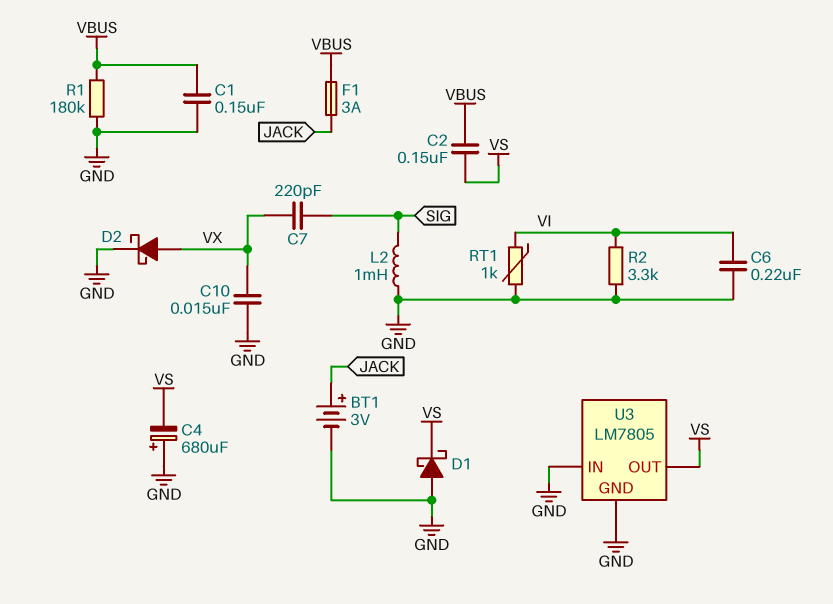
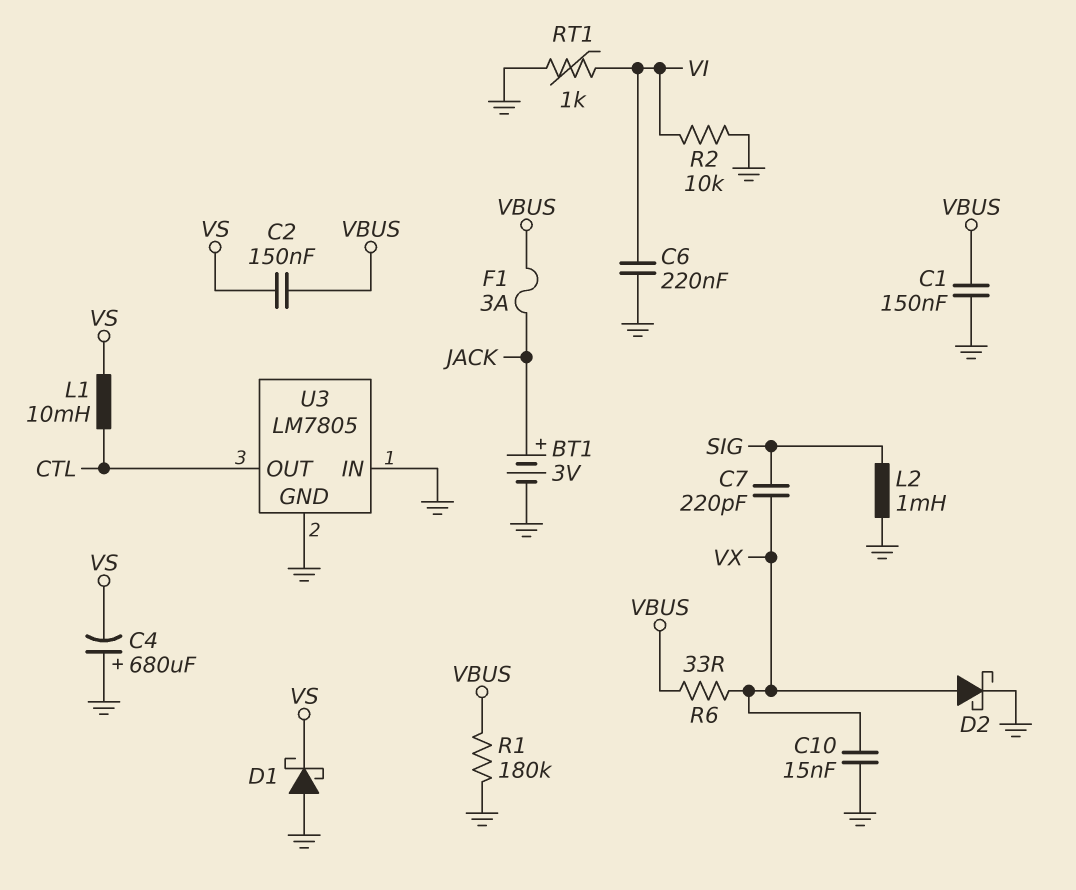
L1: none -> 10mH (CTL, VS)
R2: 3.3k (GND, VI) -> 10k (GND, VI)
R6: none -> 33 (VBUS, VX)
U3 pin OUT: VS -> CTL

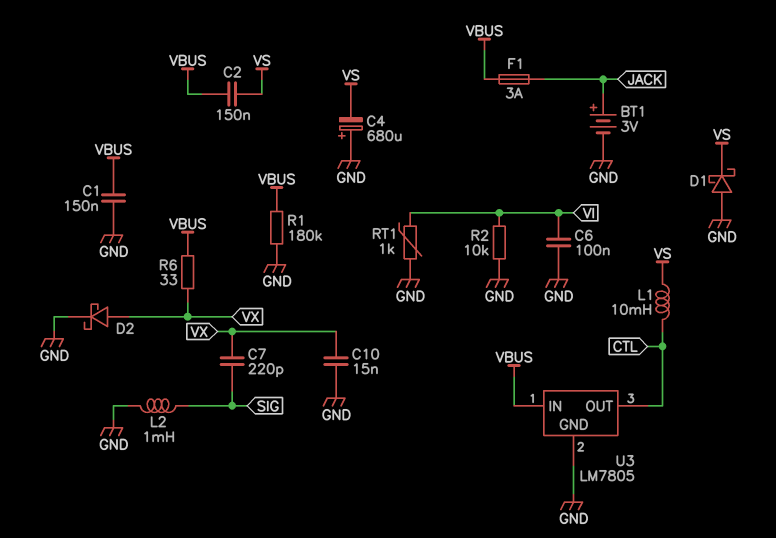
C6: 220nF (GND, VI) -> 100nF (GND, VI)
U3 pin IN: GND -> VBUS

